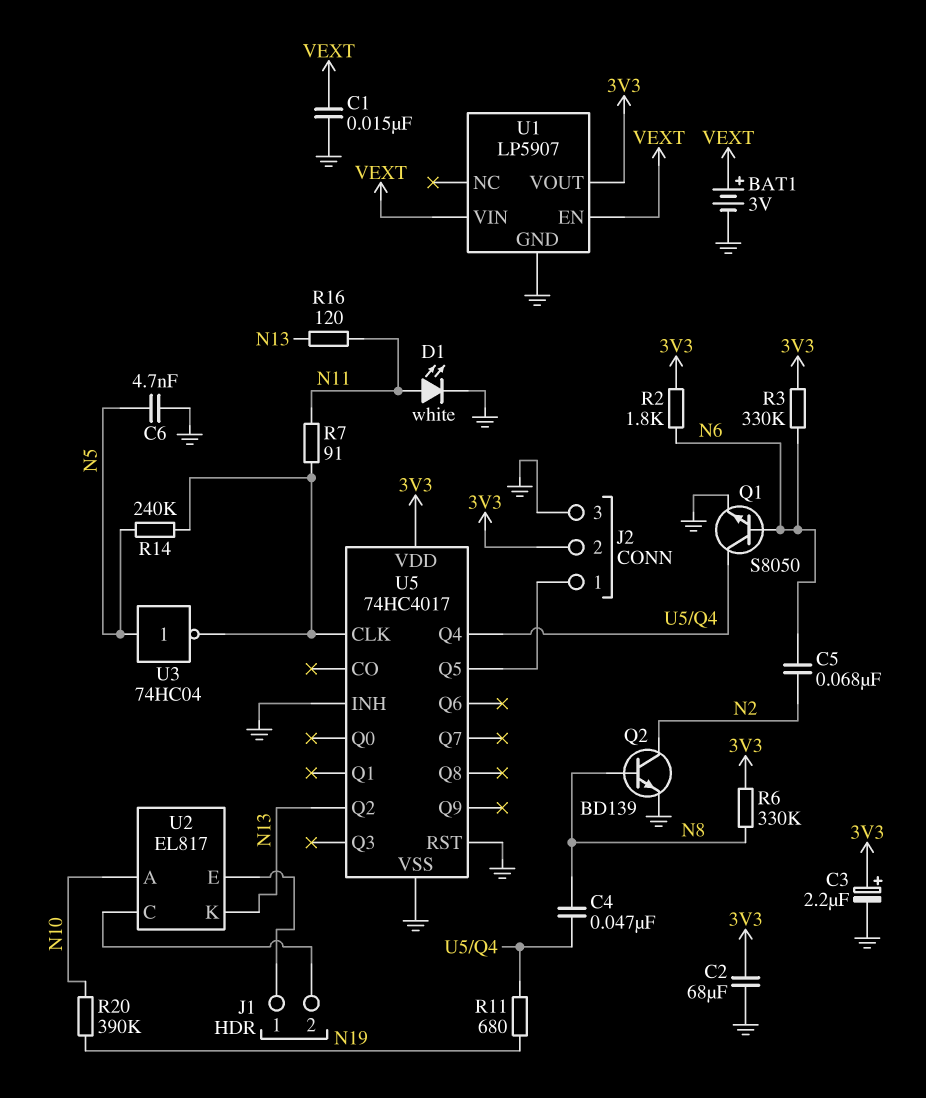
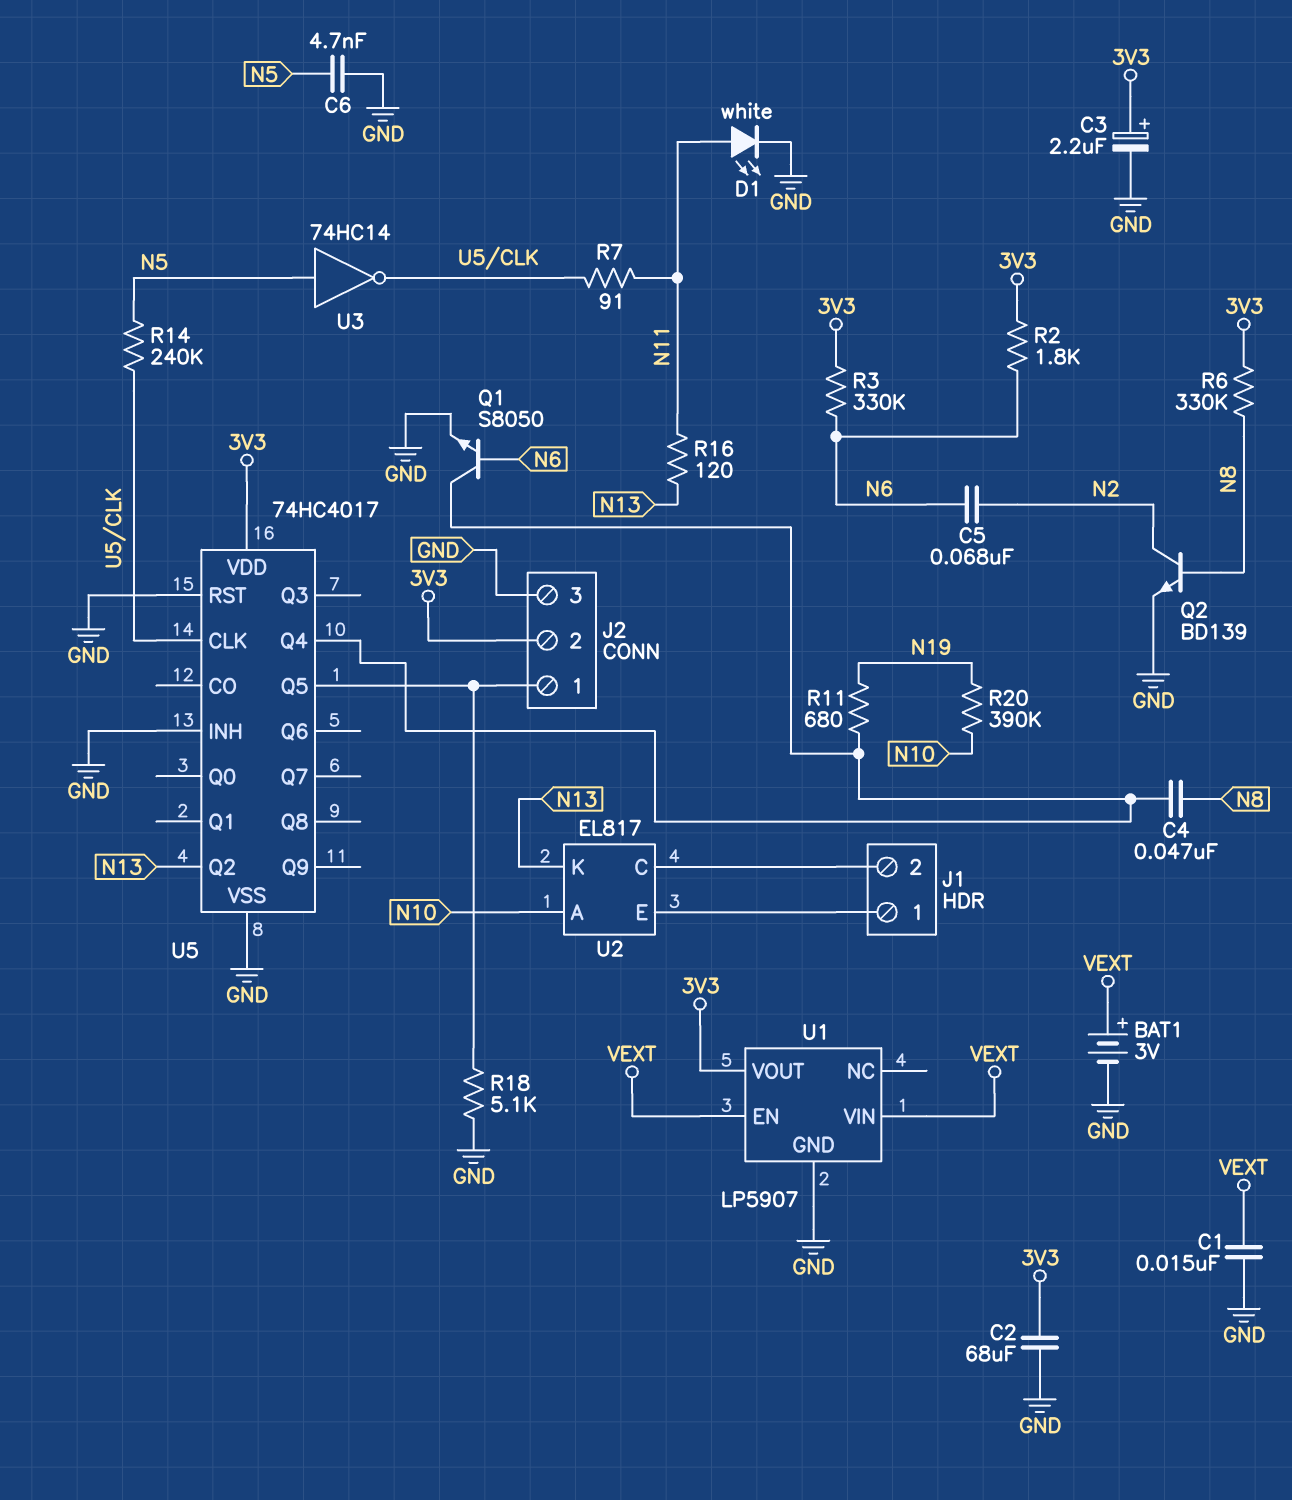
R18: none -> 5.1k (GND, J2/1)
U3: NOT 74HC04 (in N5, out U5/CLK) -> NOT 74HC14 (in N5, out U5/CLK)

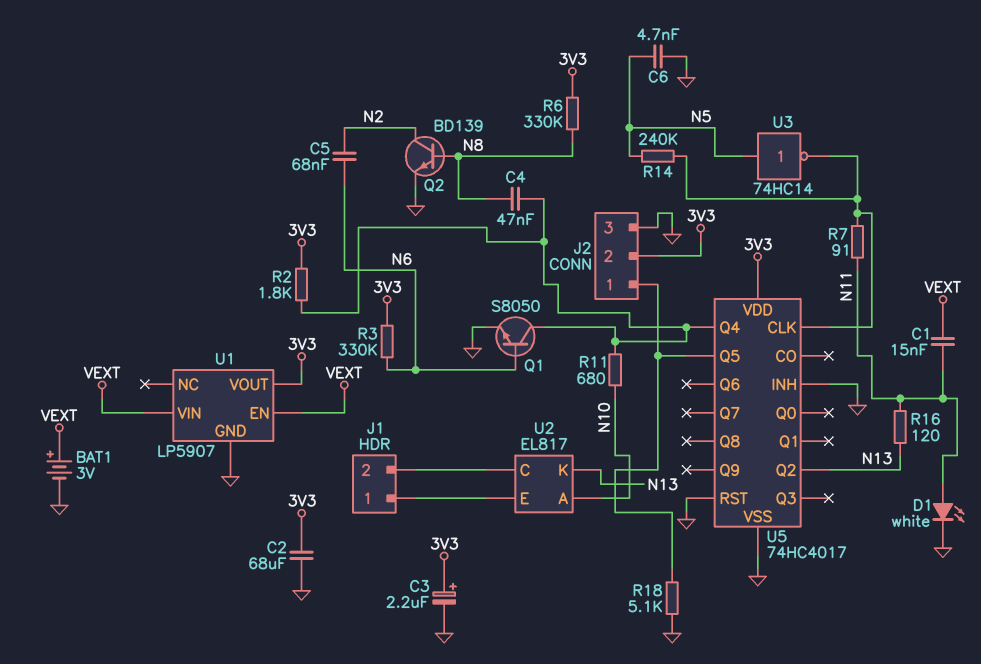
C1: 15nF (GND, VEXT) -> 15nF (N11, VEXT)
R2: 1.8k (3V3, N6) -> 1.8k (3V3, U5/Q4)
R11: 680 (N19, U5/Q4) -> 680 (N10, U5/Q4)
R20: 390k (N10, N19) -> none

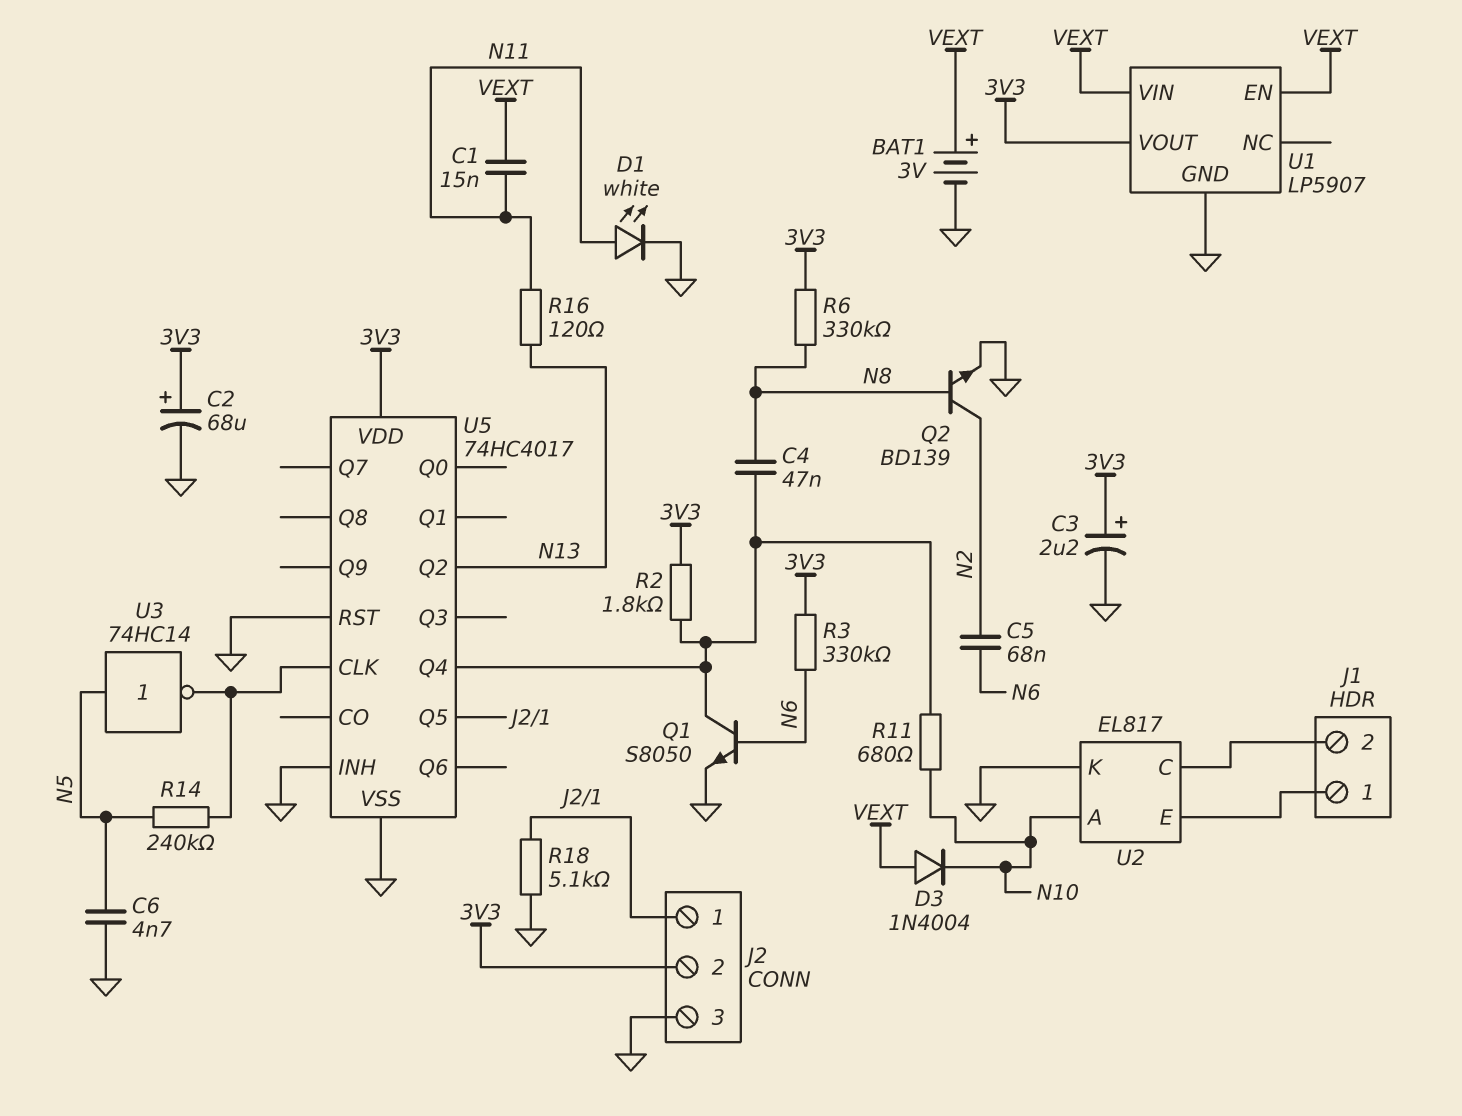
C2: 68uF (3V3, GND) -> 68uF (plus 3V3, minus GND)
D3: none -> diode 1N4004 (A VEXT, K N10)
R7: 91 (N11, U5/CLK) -> none
U2 pin K: N13 -> GND

